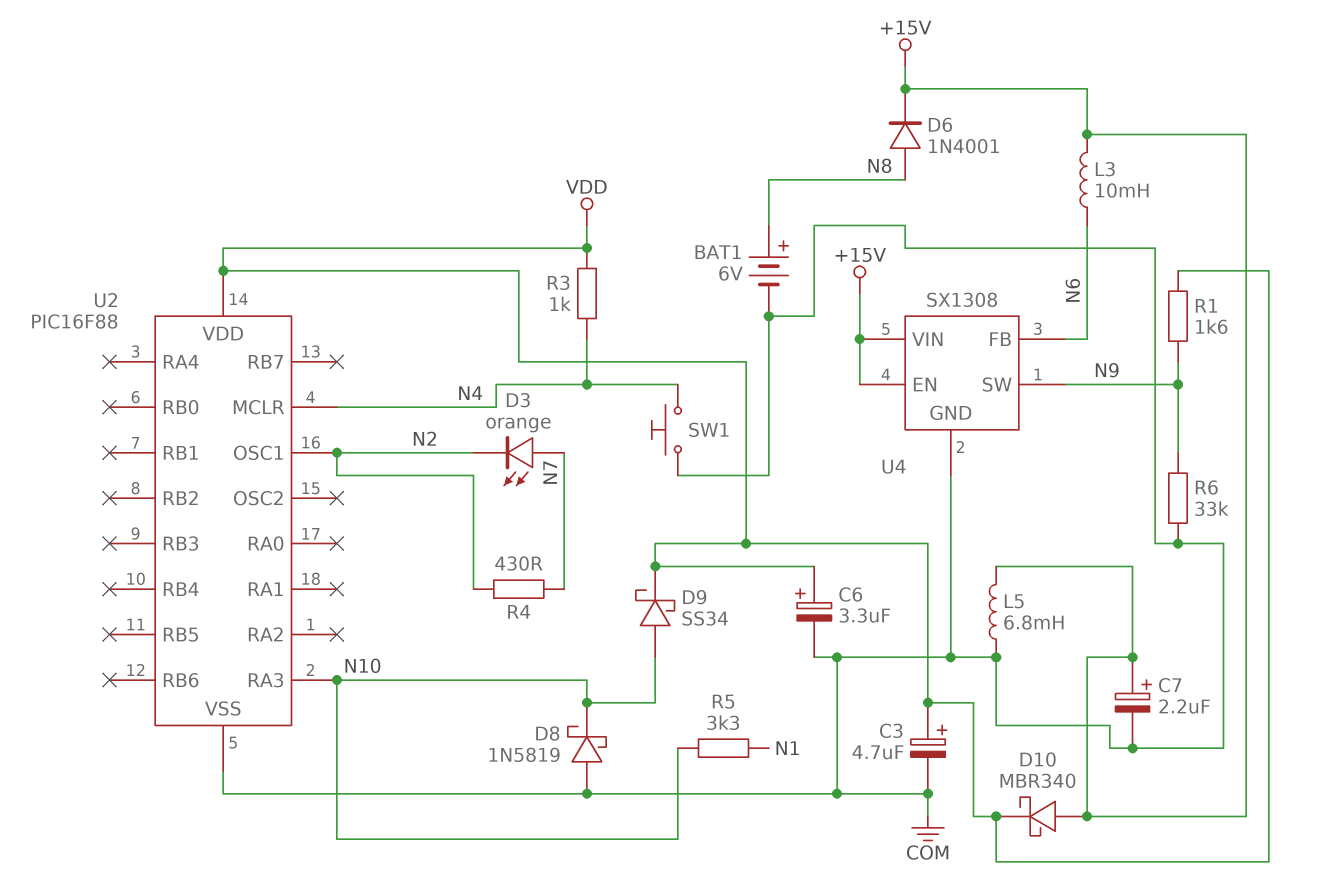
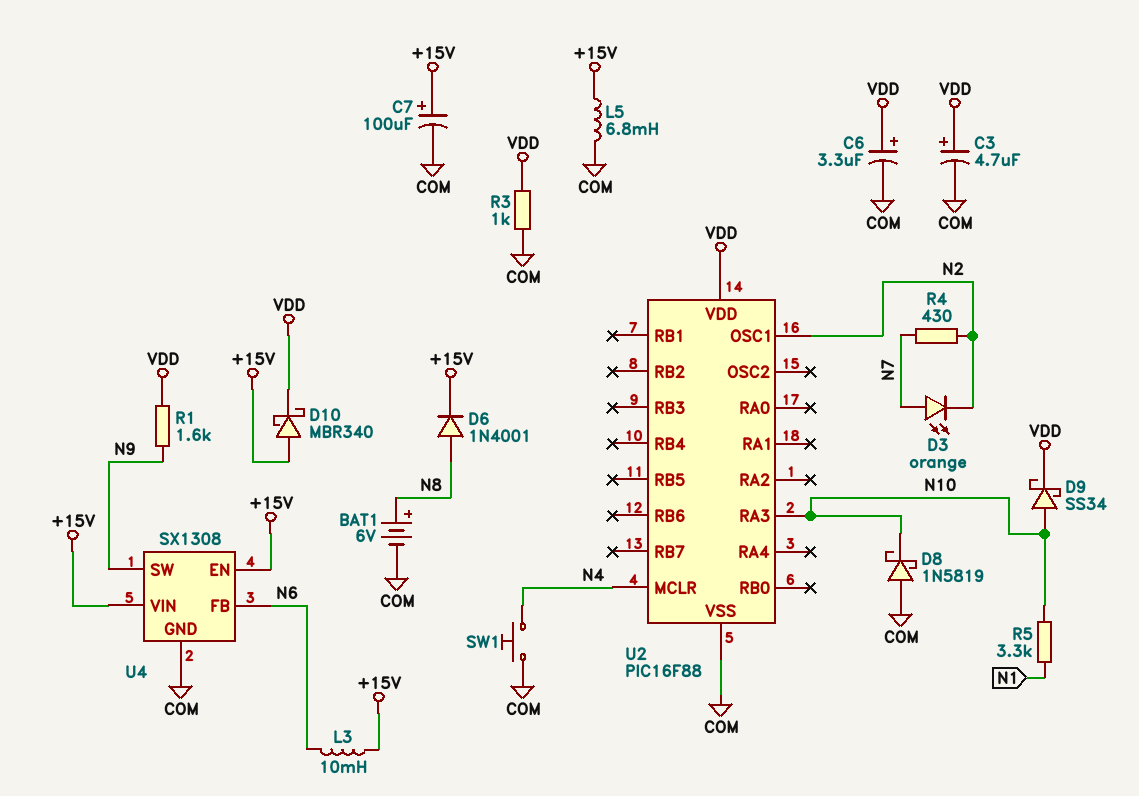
C7: 2.2uF (plus +15V, minus COM) -> 100uF (plus +15V, minus COM)
R3: 1k (N4, VDD) -> 1k (COM, VDD)
R6: 33k (COM, N9) -> none

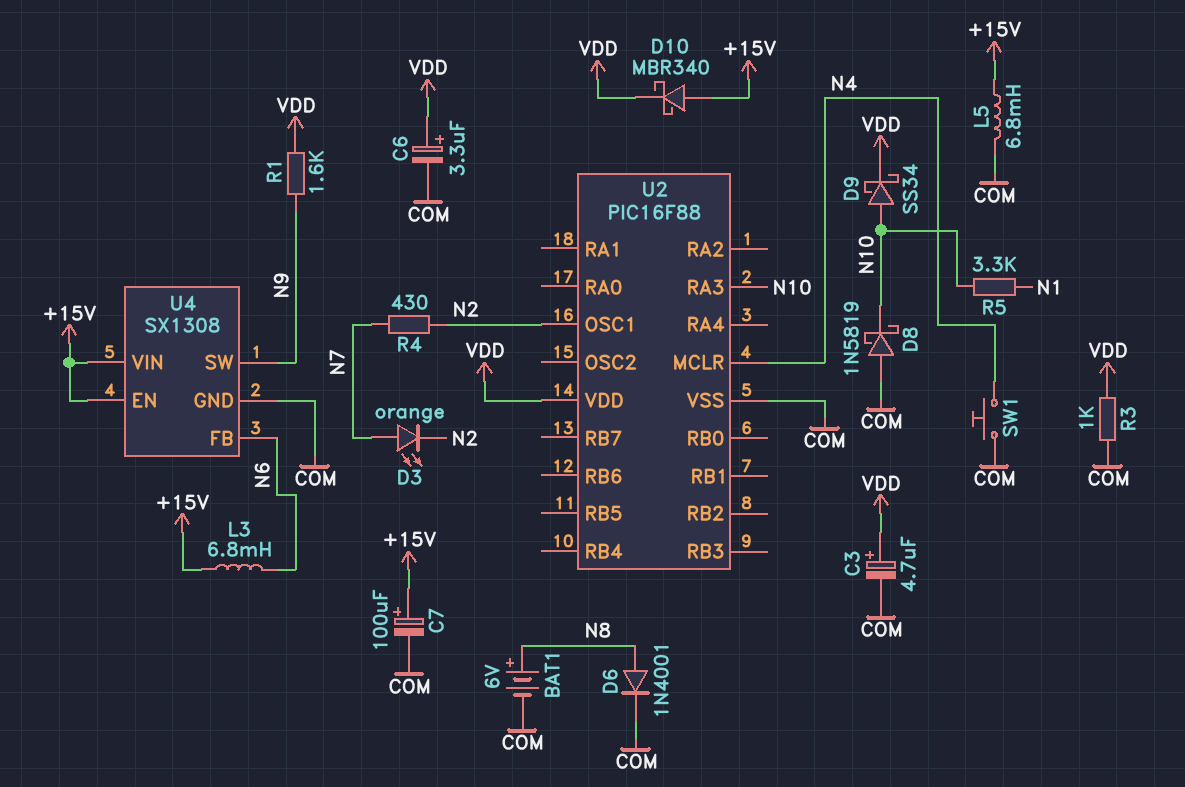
D6: diode 1N4001 (A N8, K +15V) -> diode 1N4001 (A N8, K COM)
L3: 10mH (+15V, N6) -> 6.8mH (+15V, N6)

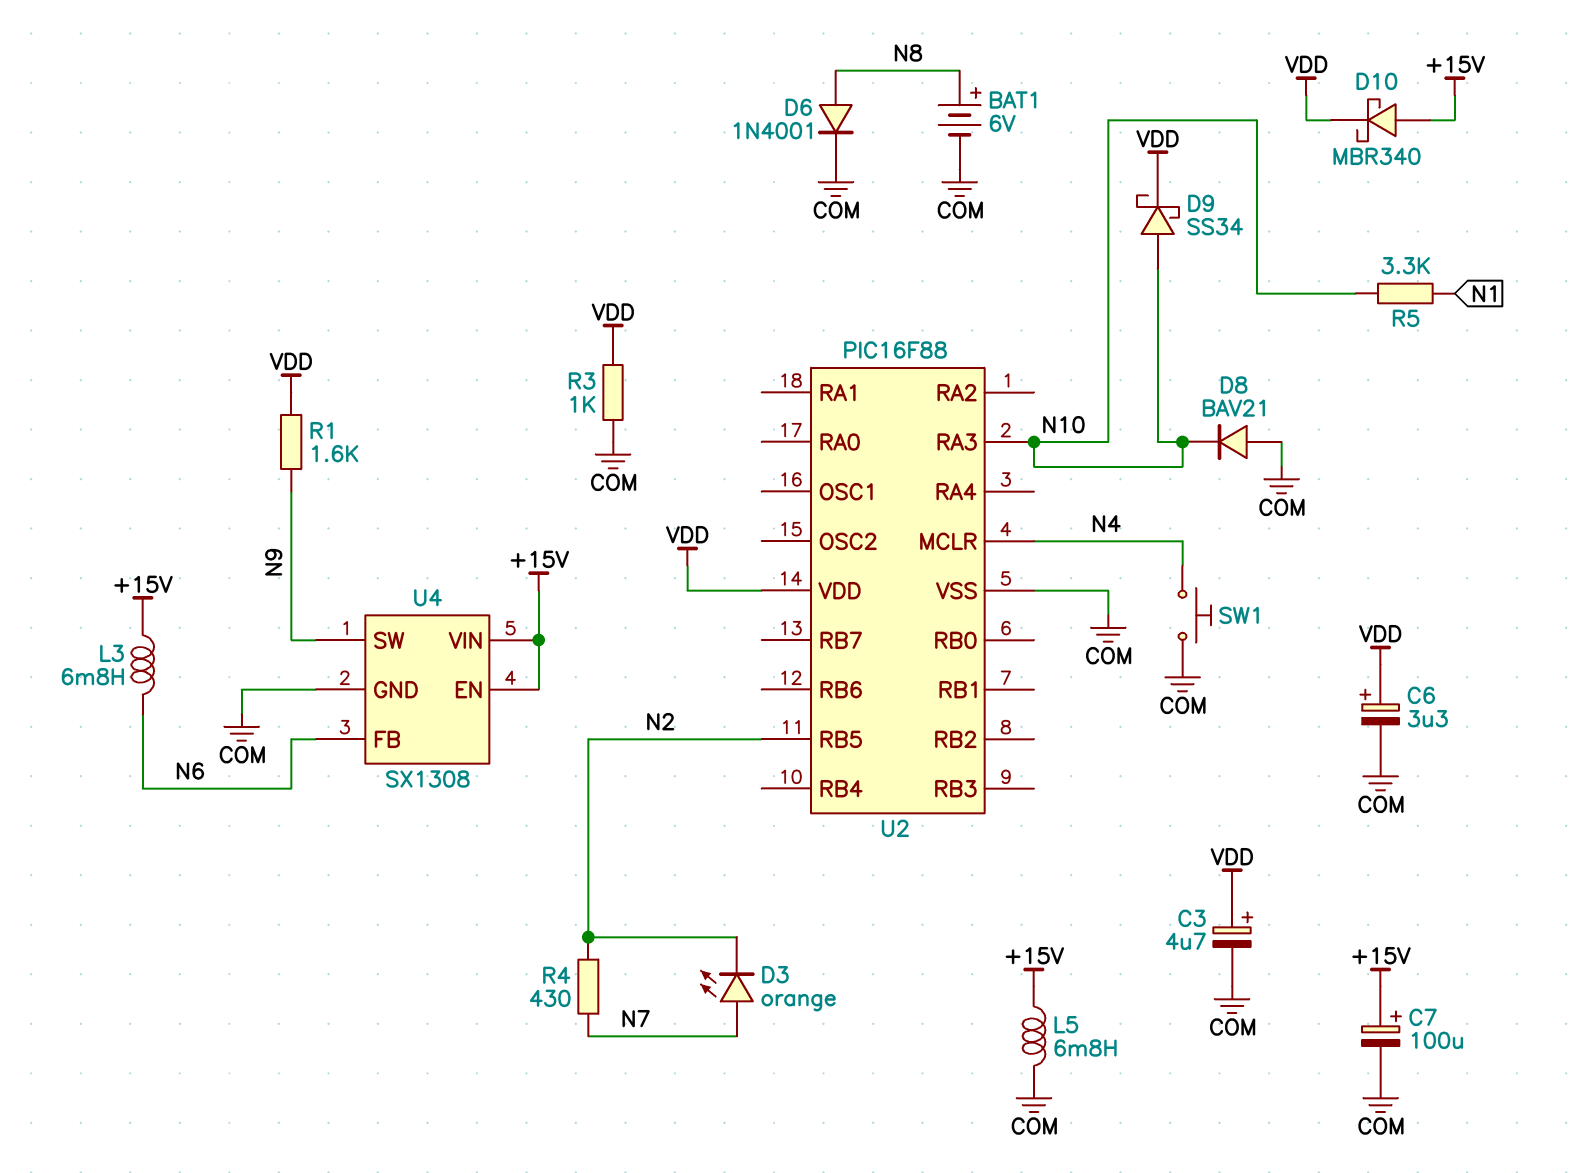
D8: schottky 1N5819 (A COM, K N10) -> diode BAV21 (A COM, K N10)
U2 pin OSC1: N2 -> none
U2 pin RB5: none -> N2

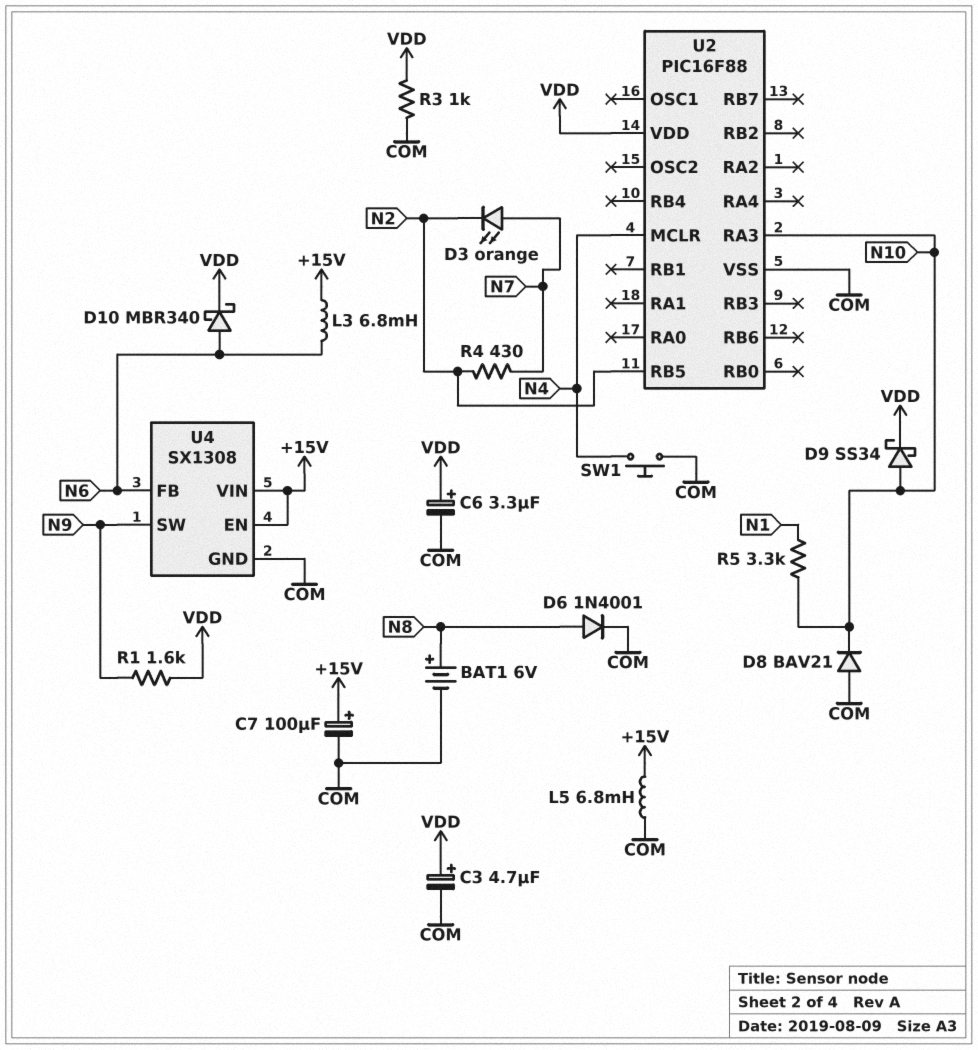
D10: schottky MBR340 (A +15V, K VDD) -> schottky MBR340 (A N6, K VDD)

